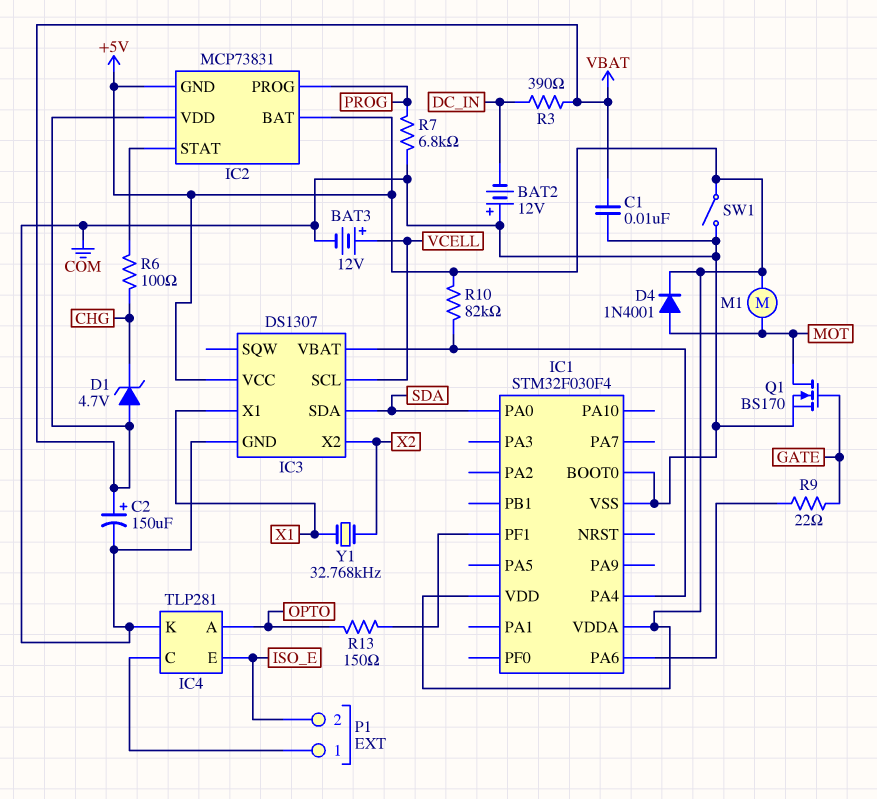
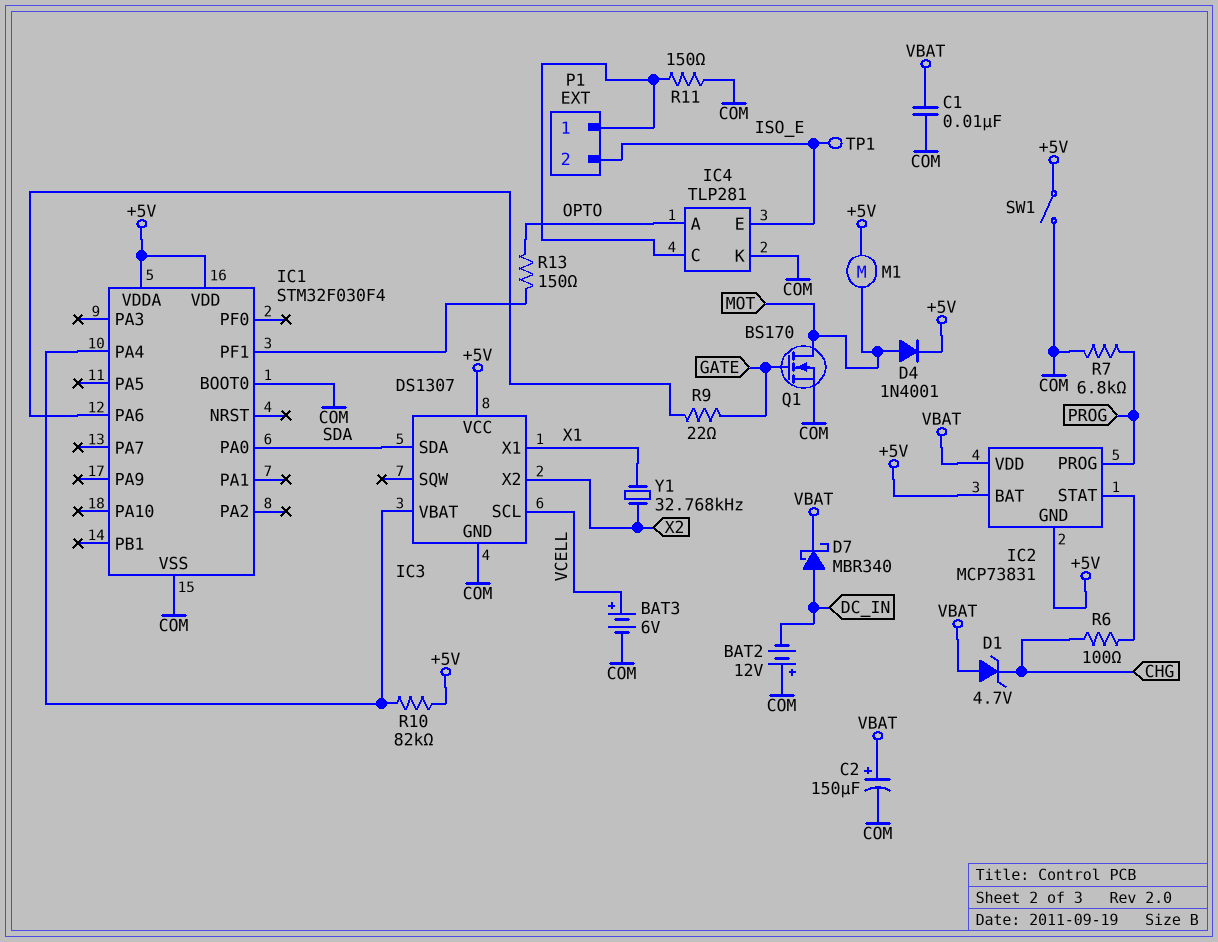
BAT3: 12V (plus VCELL, minus COM) -> 6V (plus VCELL, minus COM)
D7: none -> schottky MBR340 (A DC_IN, K VBAT)
R3: 390 (DC_IN, VBAT) -> none
R11: none -> 150 (COM, IC4/C)
TP1: none -> test point (ISO_E)

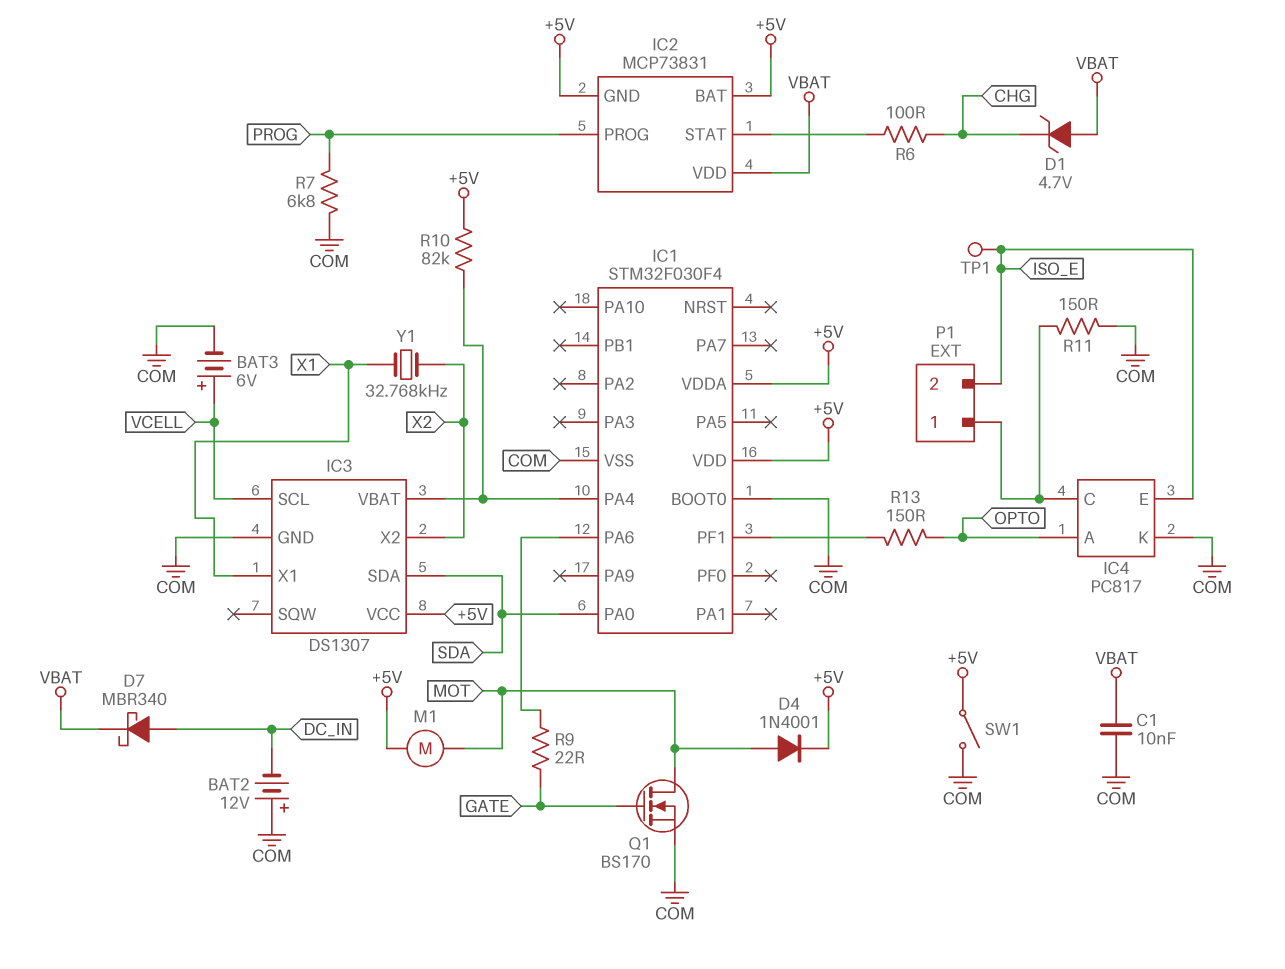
C2: 150uF (plus VBAT, minus COM) -> none
IC4: TLP281 -> PC817

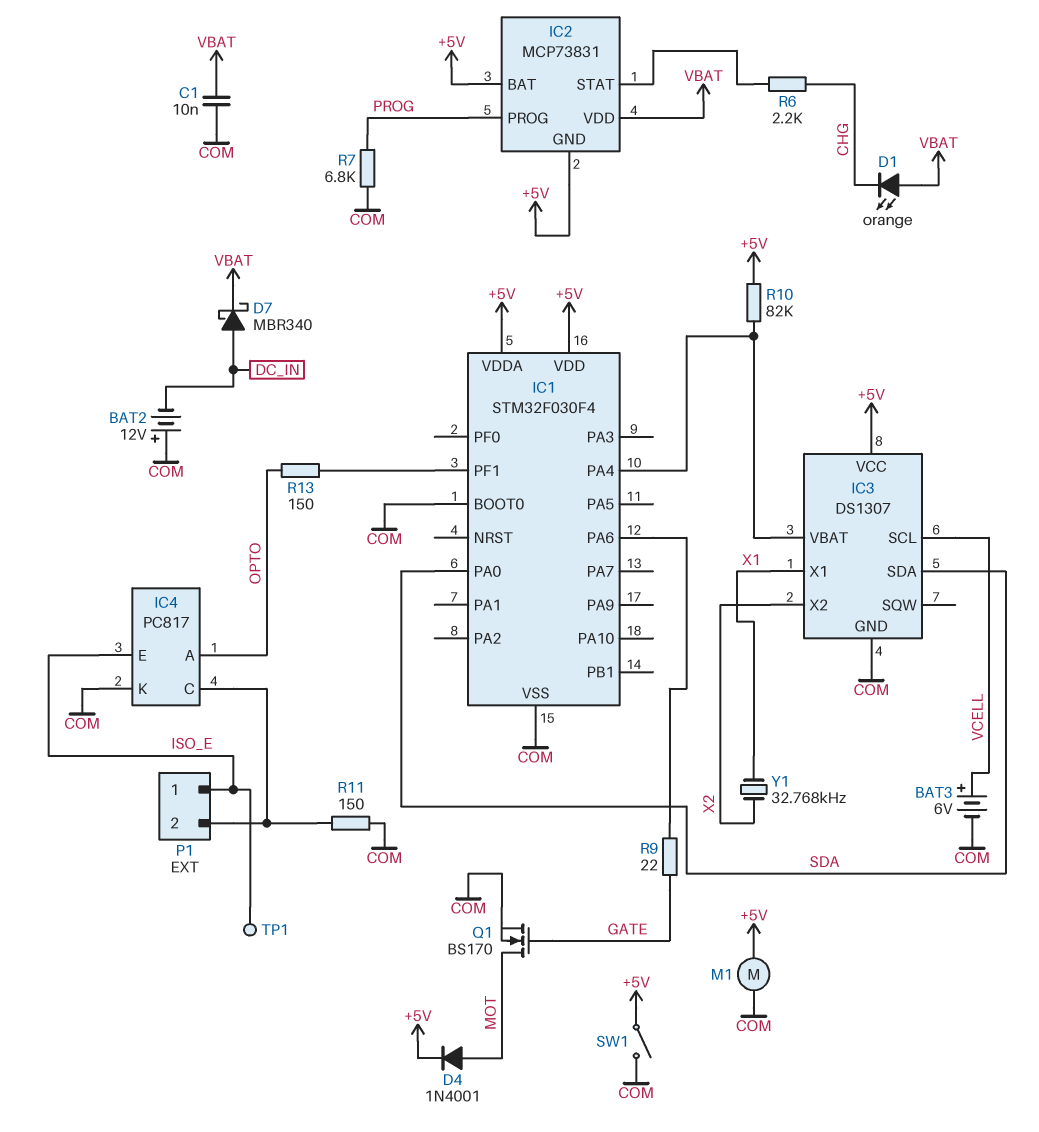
D1: zener 4.7V (A VBAT, K CHG) -> LED orange (A VBAT, K CHG)
M1: motor (+5V, MOT) -> motor (+5V, COM)
P1 pin 1: IC4/C -> ISO_E
P1 pin 2: ISO_E -> IC4/C
R6: 100 (CHG, IC2/STAT) -> 2.2k (CHG, IC2/STAT)

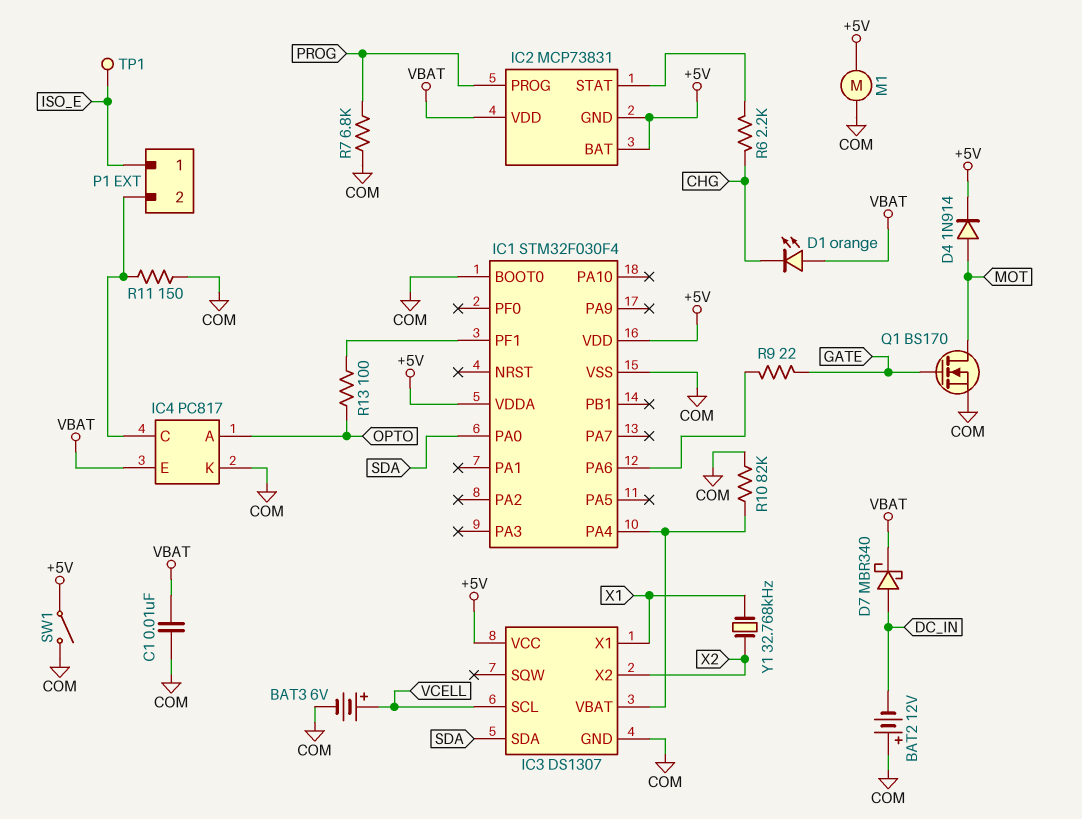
D4: diode 1N4001 (A MOT, K +5V) -> diode 1N914 (A MOT, K +5V)
IC4 pin E: ISO_E -> VBAT
R10: 82k (+5V, IC1/PA4) -> 82k (COM, IC1/PA4)
R13: 150 (IC1/PF1, OPTO) -> 100 (IC1/PF1, OPTO)

